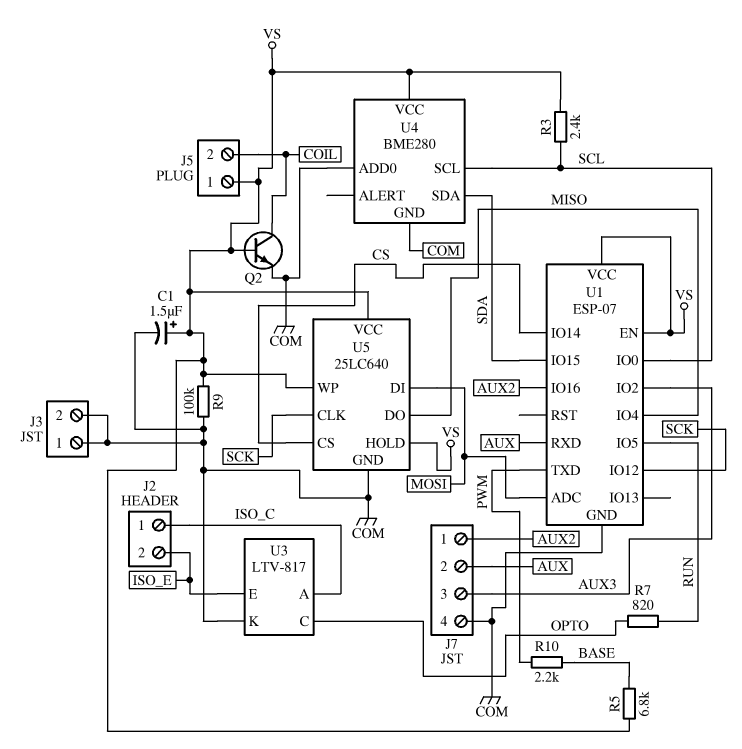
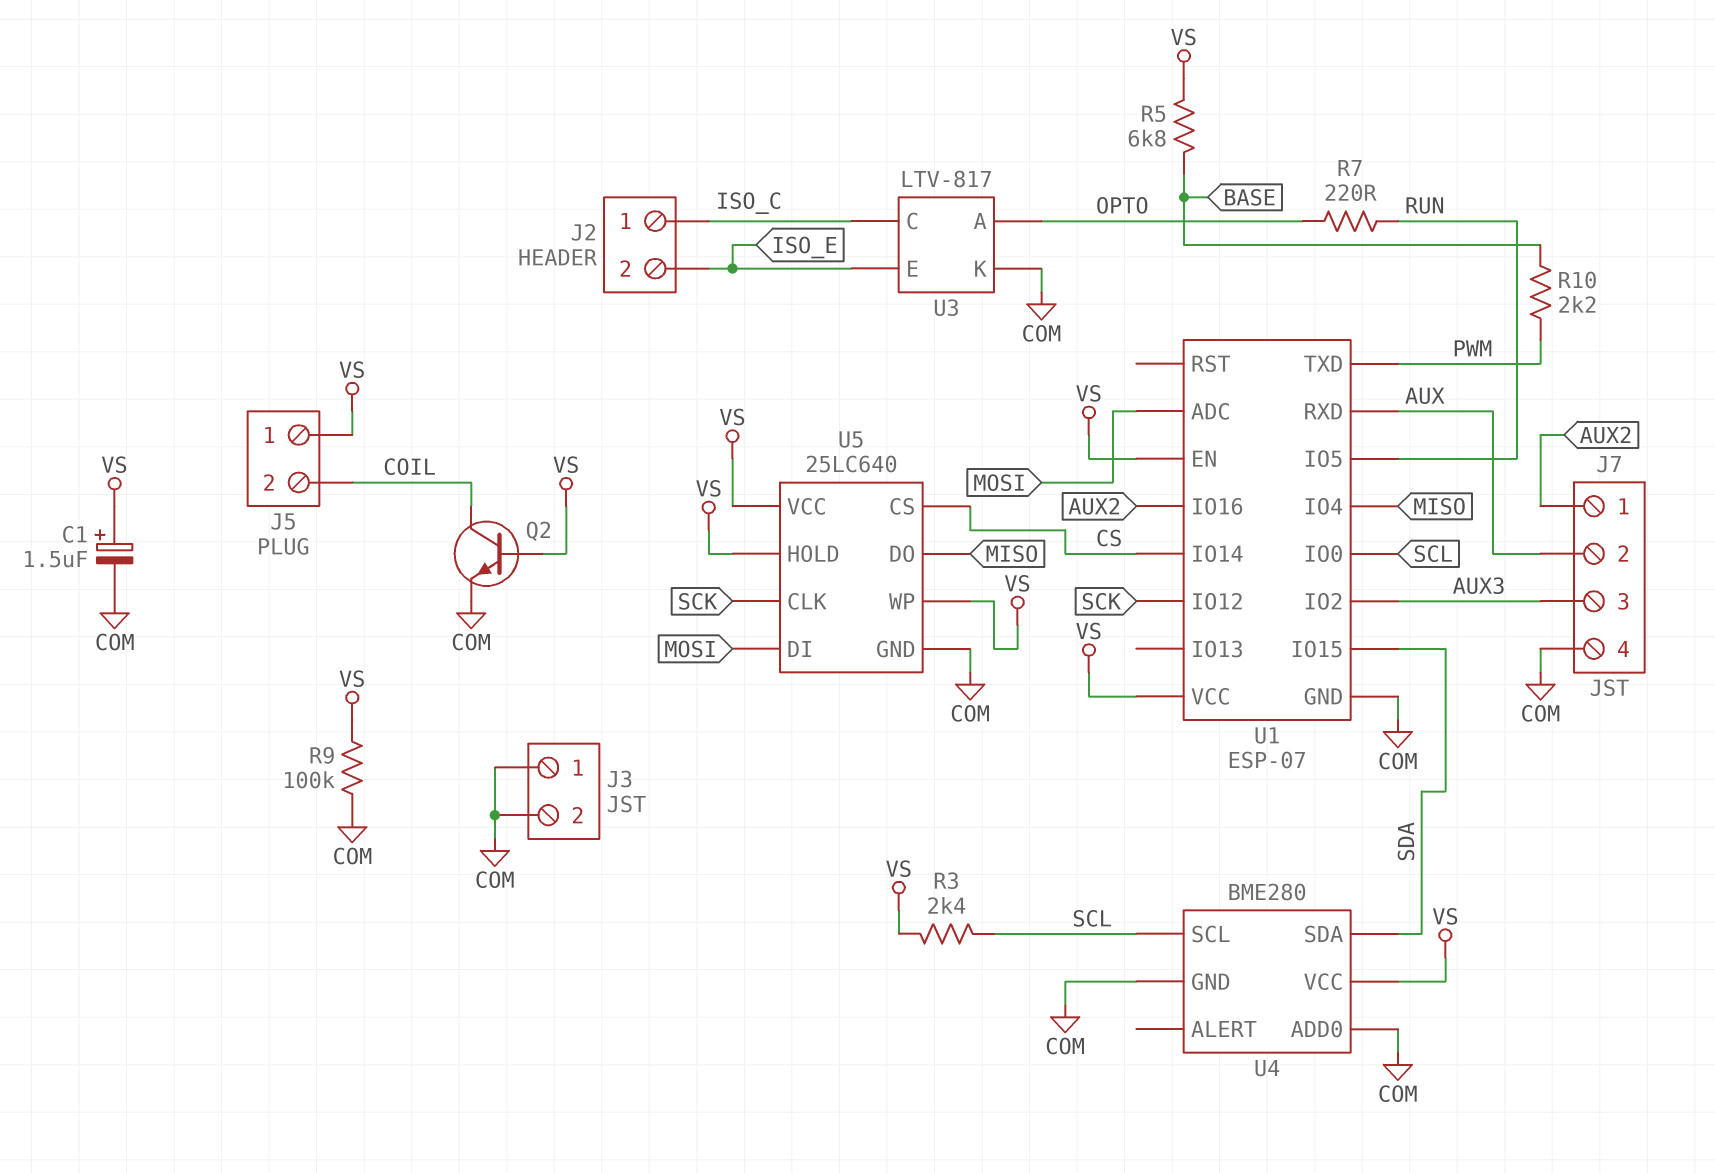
R7: 820 (OPTO, RUN) -> 220 (OPTO, RUN)
U3 pin A: ISO_C -> OPTO
U3 pin C: OPTO -> ISO_C

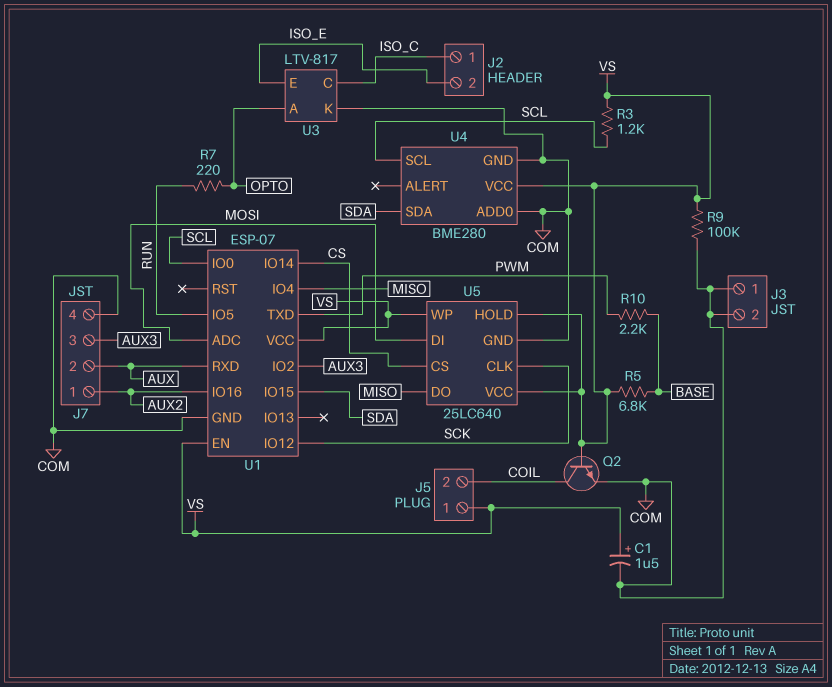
R3: 2.4k (SCL, VS) -> 1.2k (SCL, VS)

